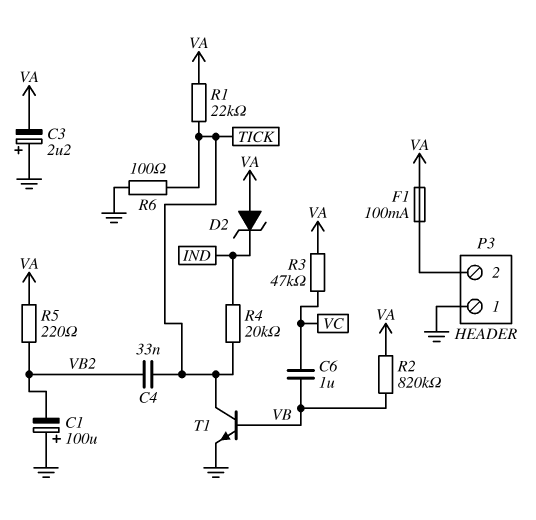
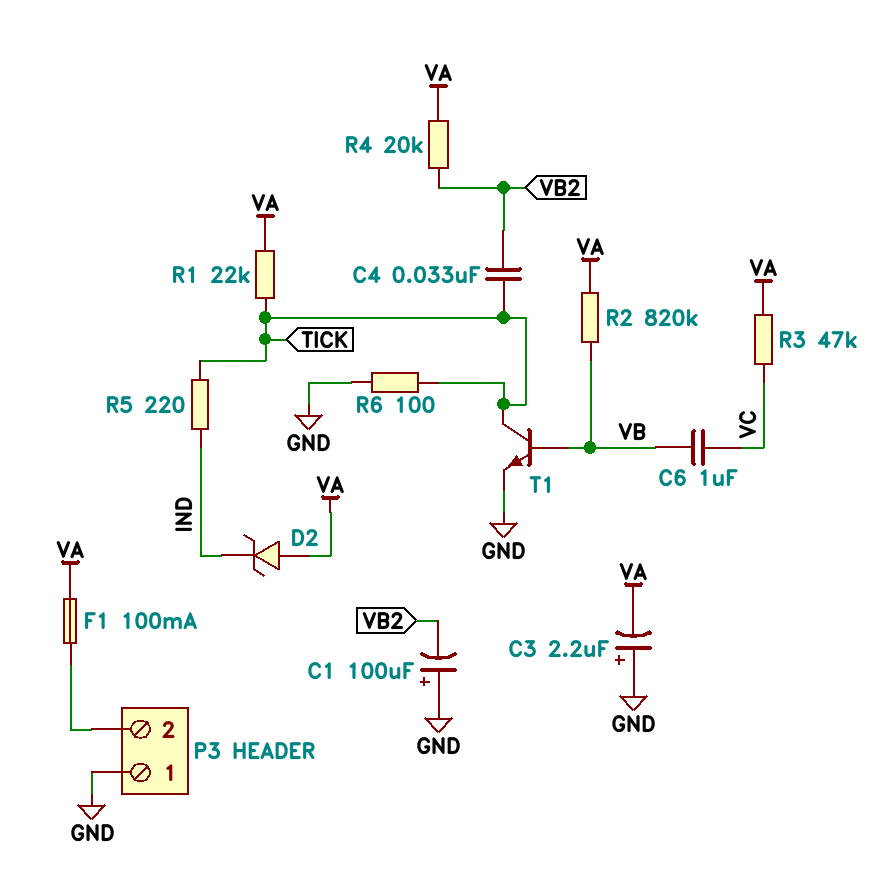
R4: 20k (IND, TICK) -> 20k (VA, VB2)
R5: 220 (VA, VB2) -> 220 (IND, TICK)

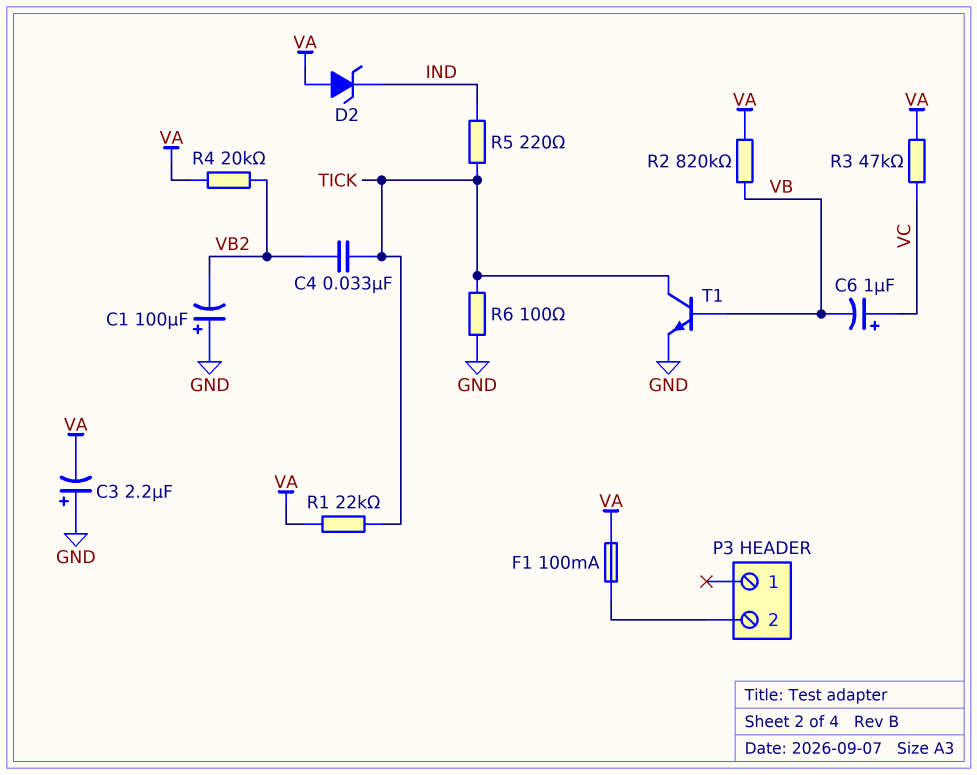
C6: 1uF (VB, VC) -> 1uF (plus VC, minus VB)
P3 pin 1: GND -> none

